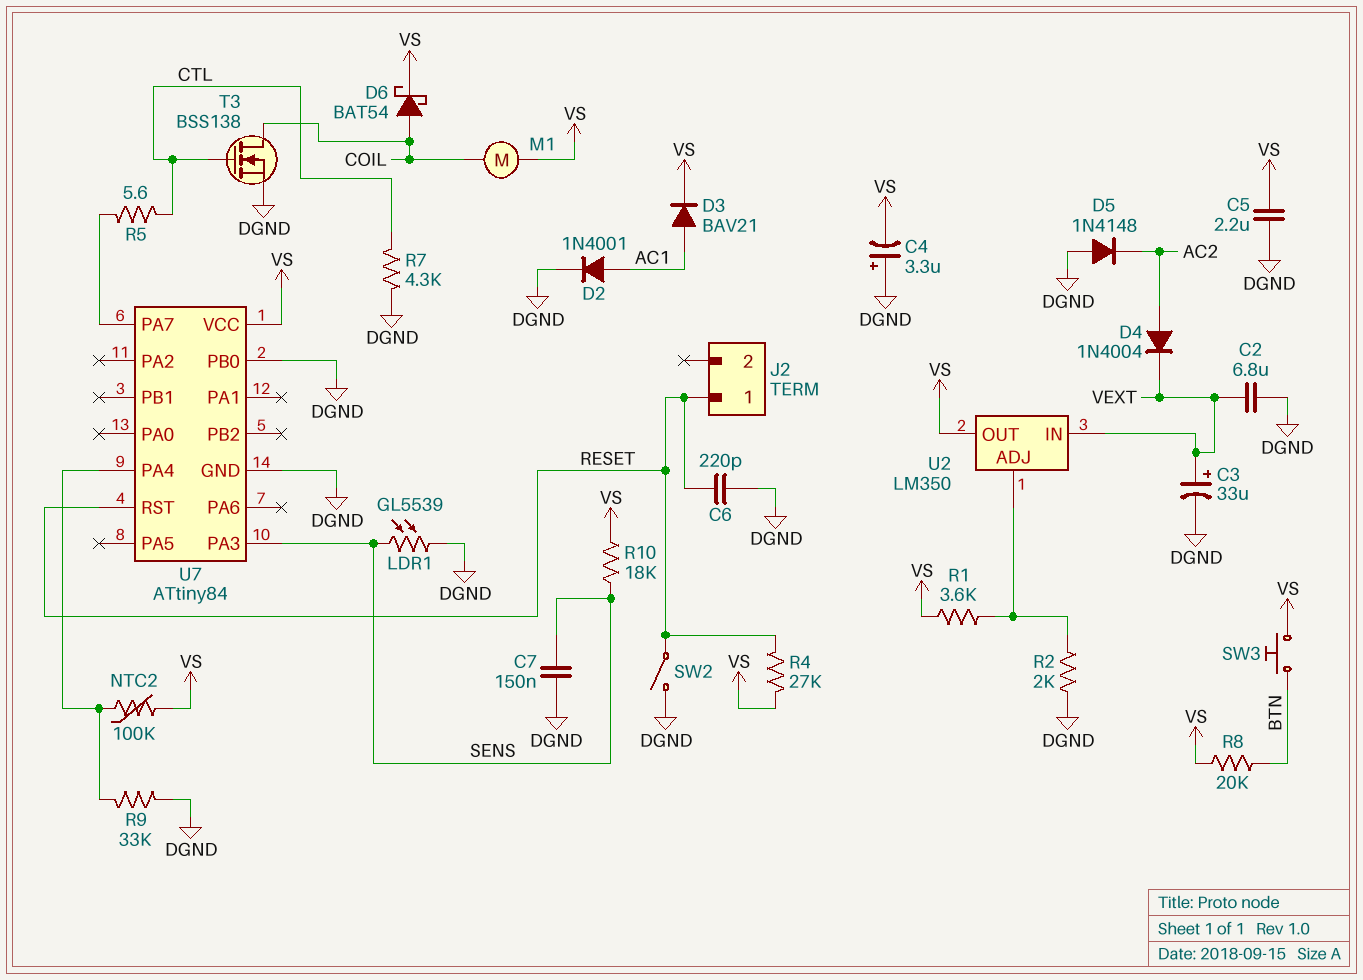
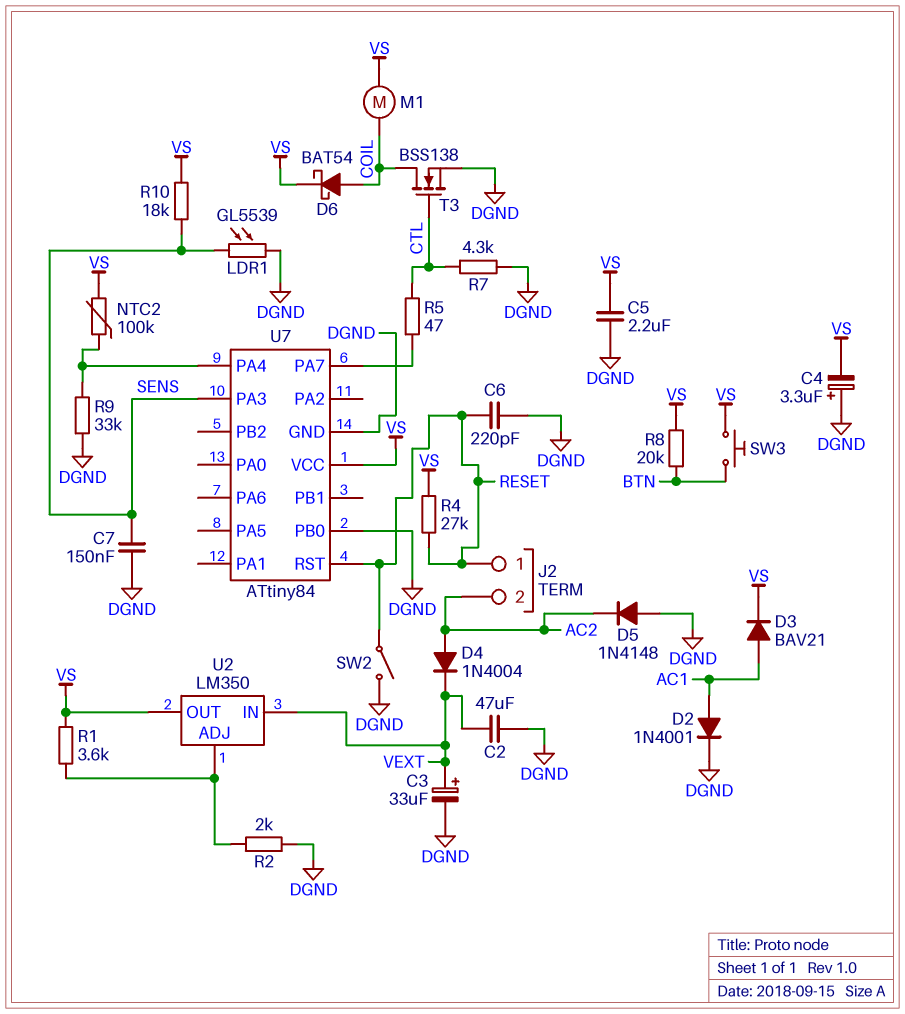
C2: 6.8uF (DGND, VEXT) -> 47uF (DGND, VEXT)
J2 pin 2: none -> AC2
R5: 5.6 (CTL, U7/PA7) -> 47 (CTL, U7/PA7)

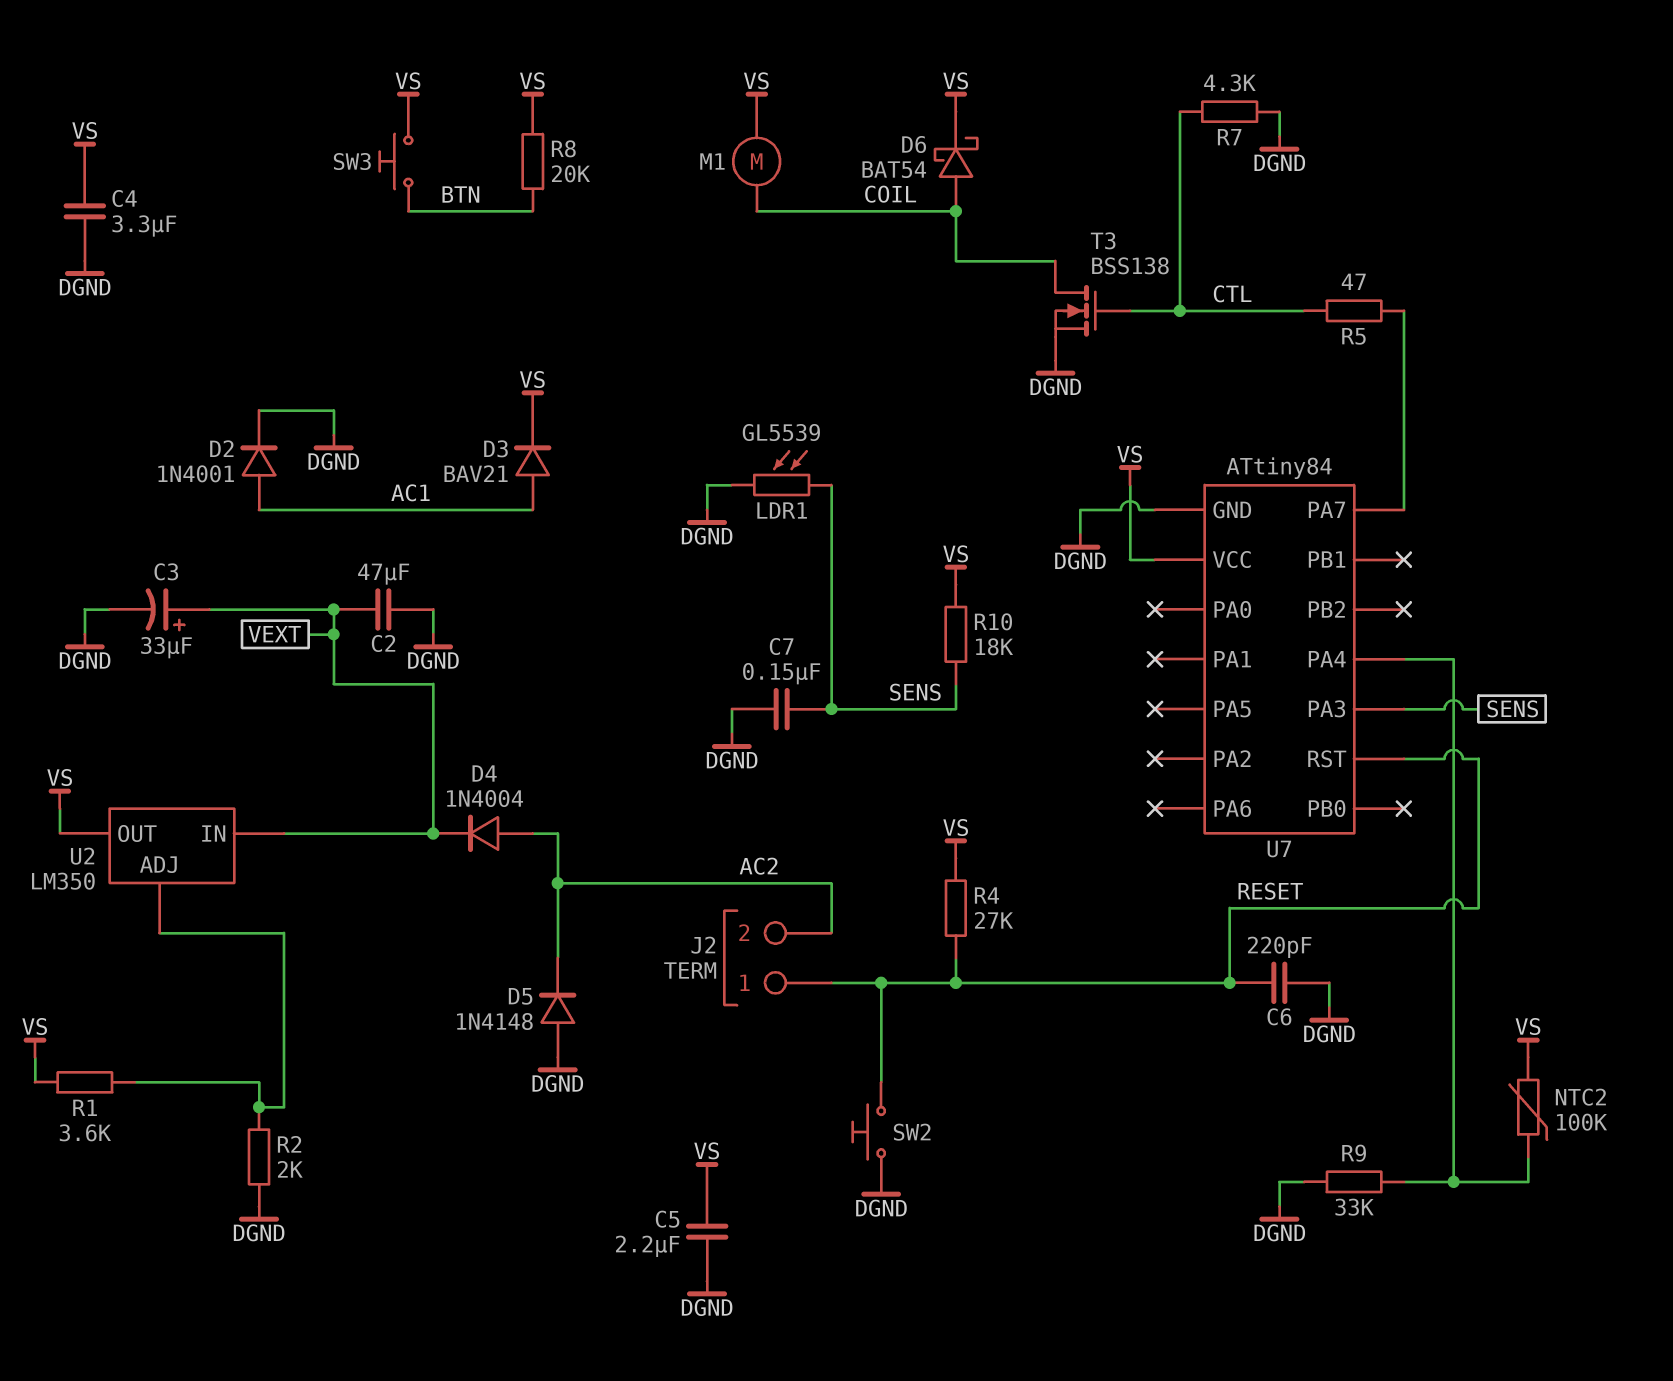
C4: 3.3uF (plus DGND, minus VS) -> 3.3uF (DGND, VS)
SW2: switch (DGND, RESET) -> button (DGND, RESET)
U7 pin PB0: DGND -> none

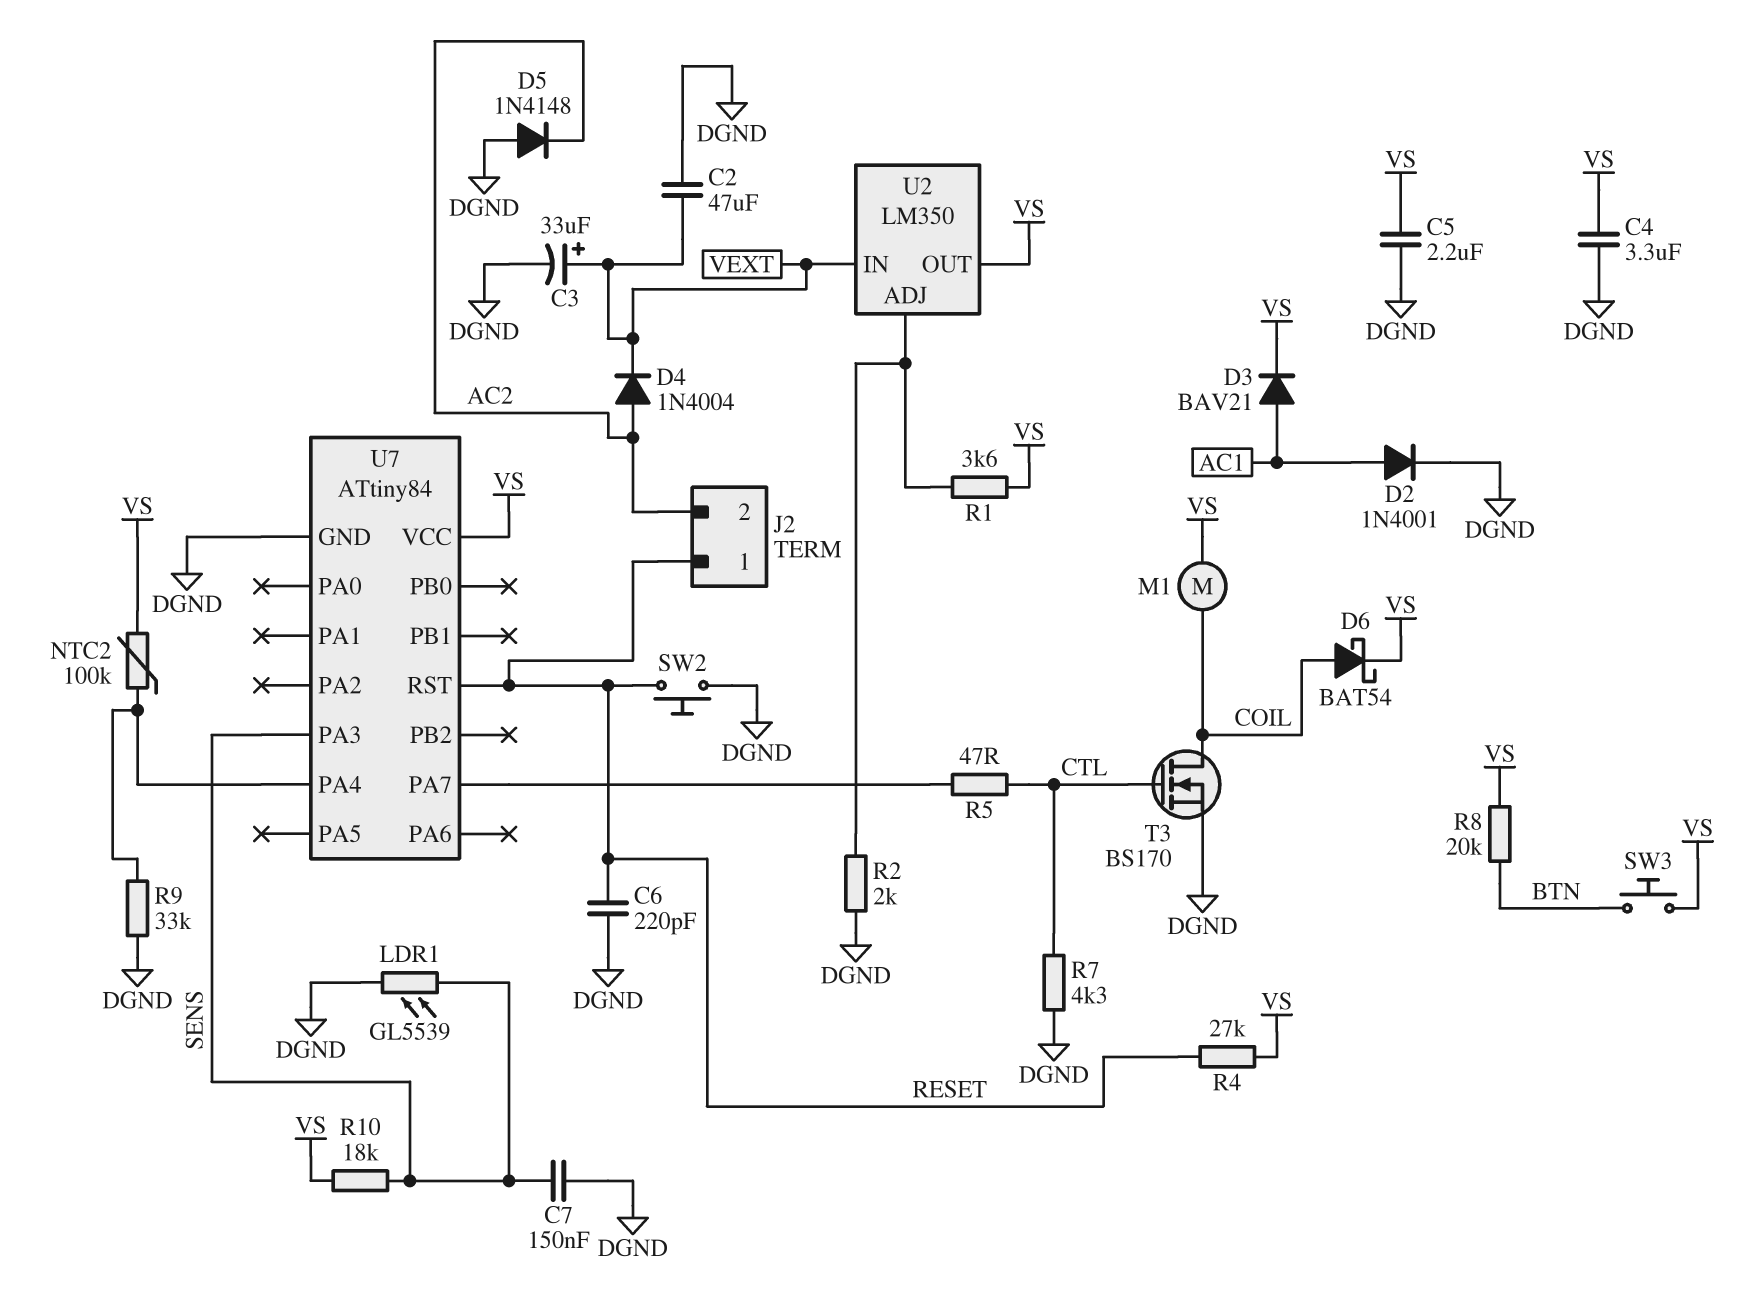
T3: NMOS BSS138 (G CTL, D COIL, S DGND) -> NMOS BS170 (G CTL, D COIL, S DGND)

